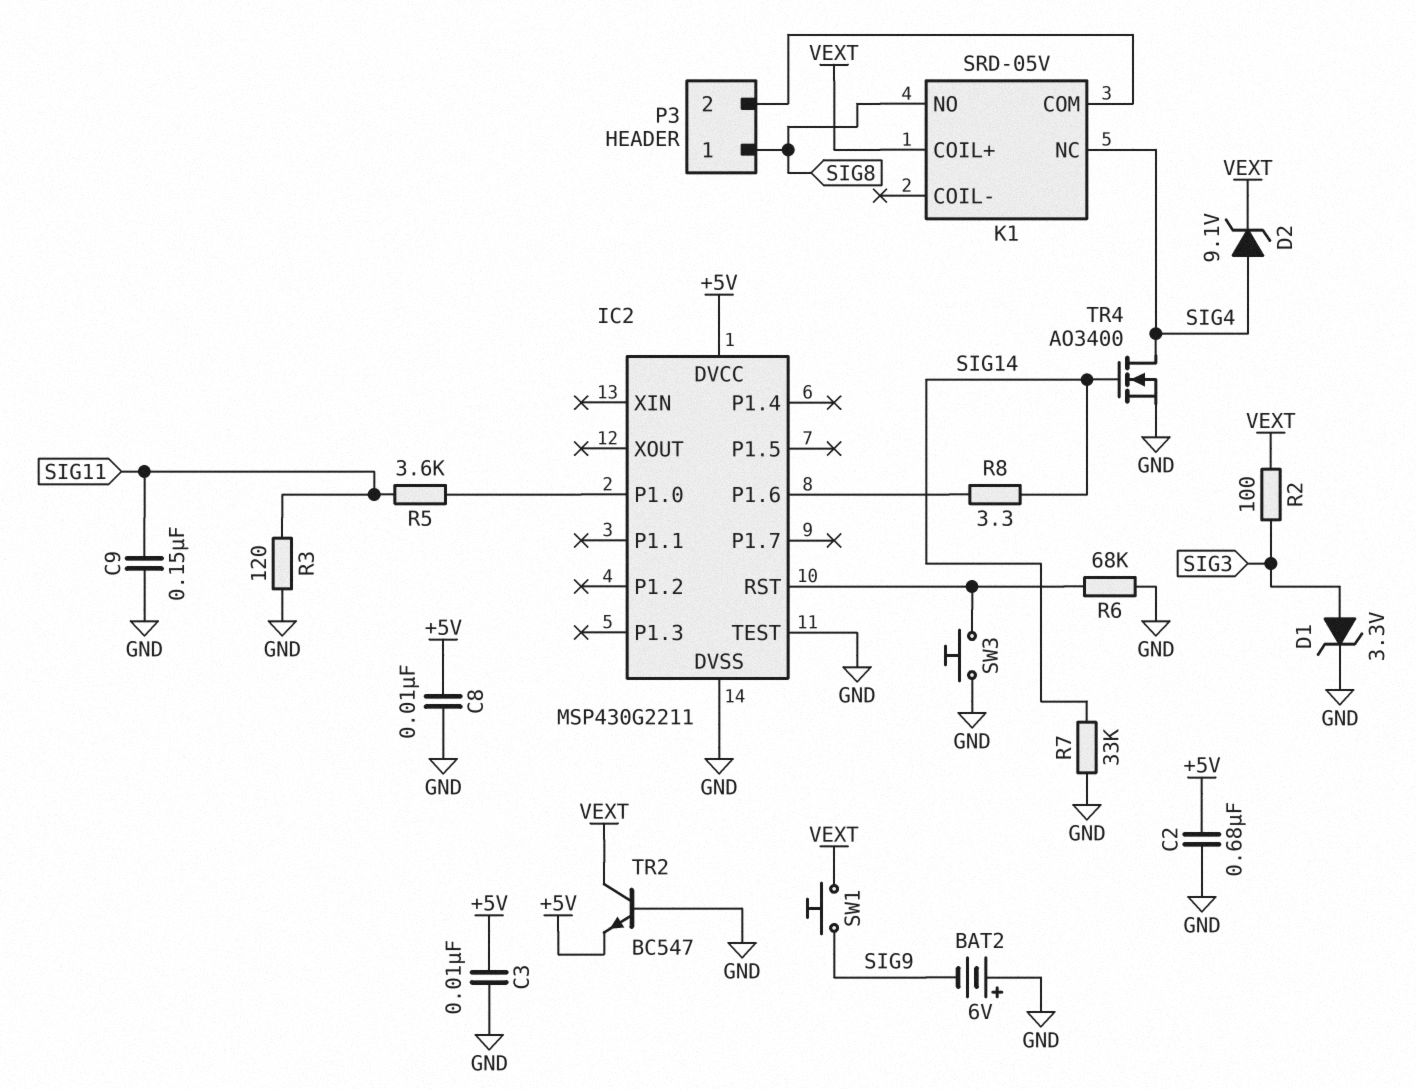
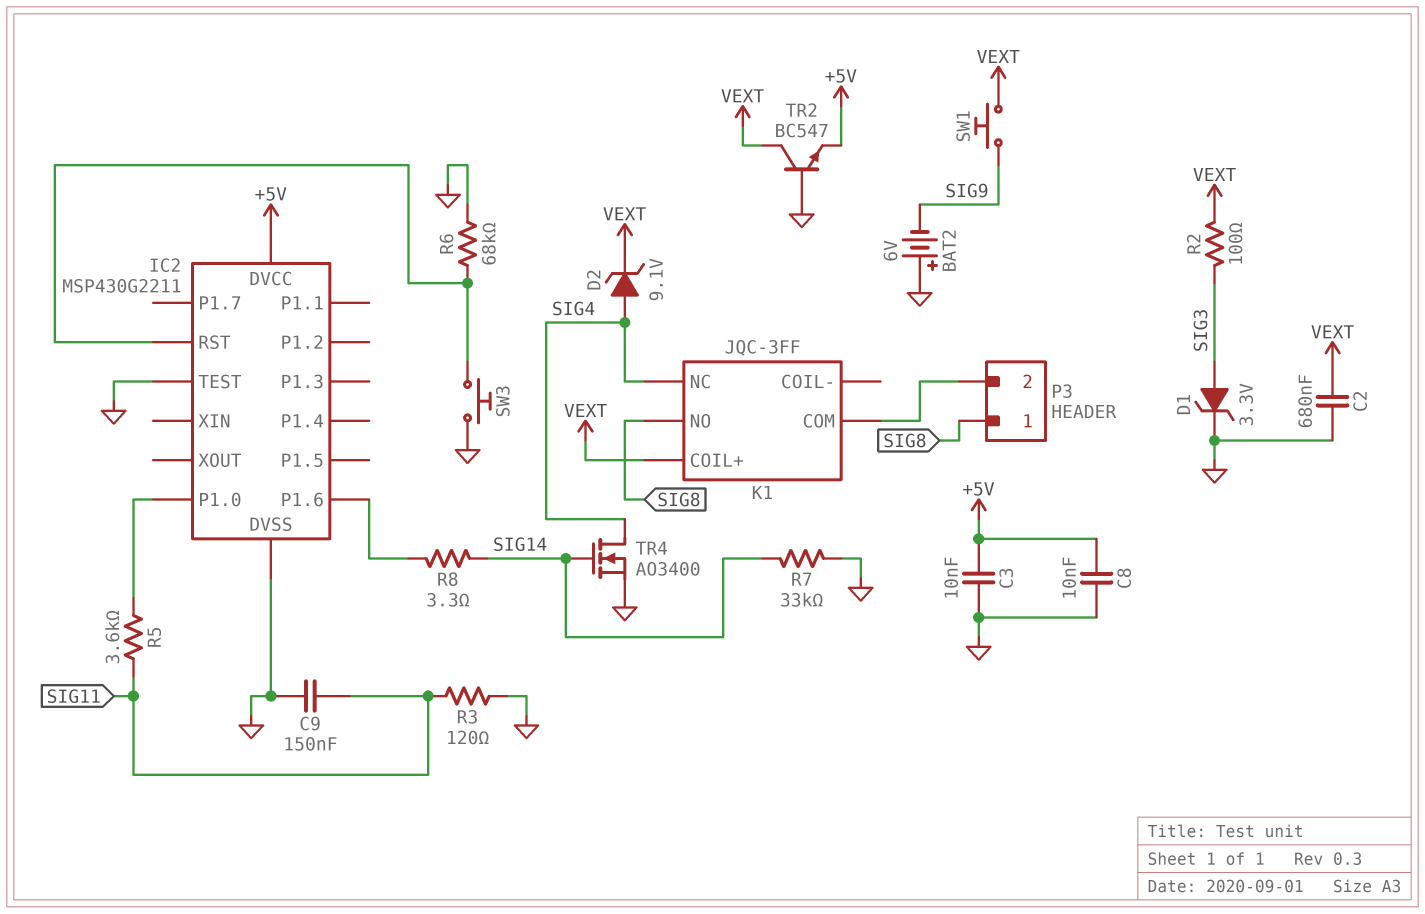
C2: 680nF (+5V, GND) -> 680nF (GND, VEXT)
K1: SRD-05V -> JQC-3FF

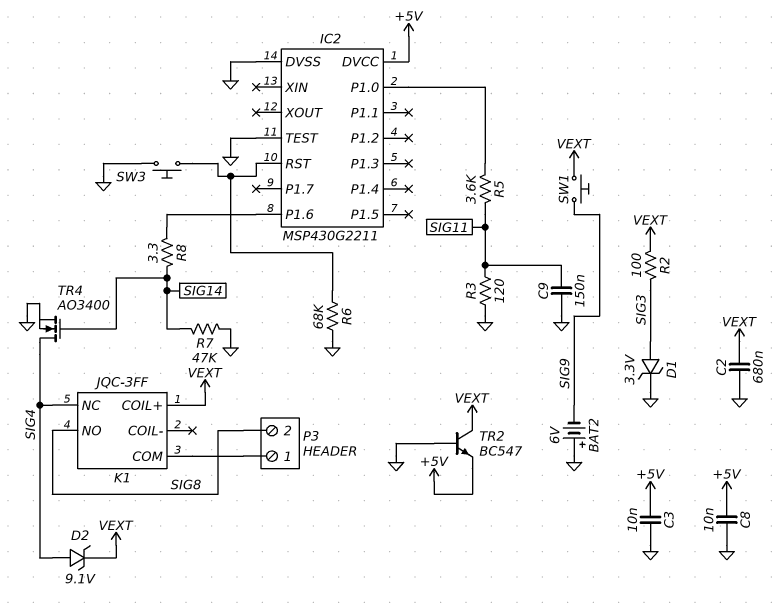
P3 pin 1: SIG8 -> K1/COM
P3 pin 2: K1/COM -> SIG8
R7: 33k (GND, SIG14) -> 47k (GND, SIG14)

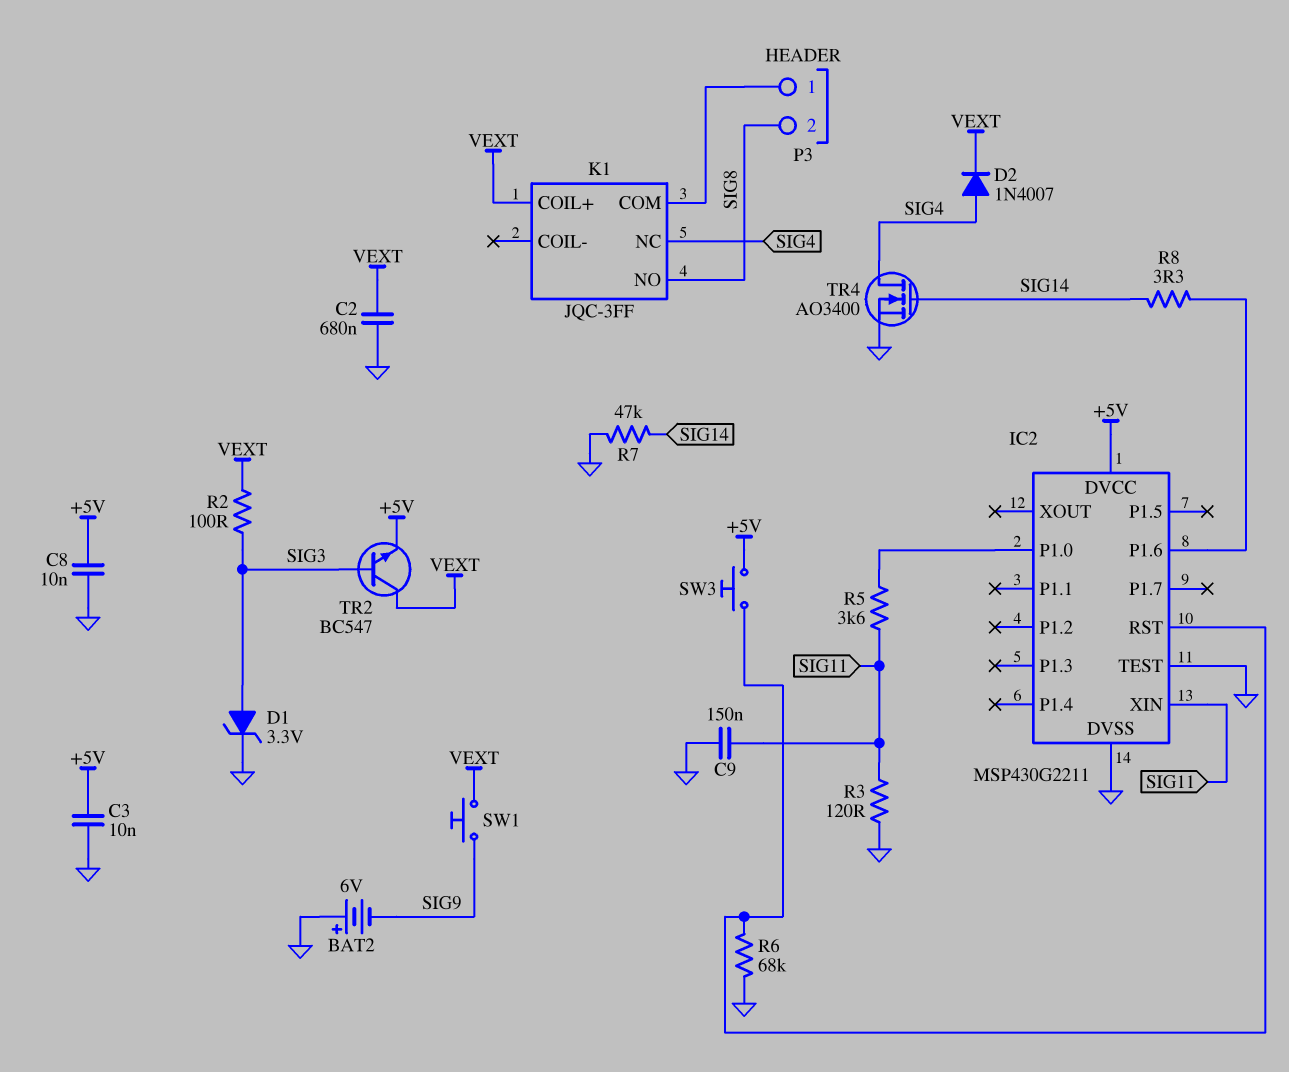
D2: zener 9.1V (A SIG4, K VEXT) -> diode 1N4007 (A SIG4, K VEXT)
IC2 pin XIN: none -> SIG11
SW3: button (GND, IC2/RST) -> button (+5V, IC2/RST)
TR2: NPN BC547 (B GND, C VEXT, E +5V) -> NPN BC547 (B SIG3, C VEXT, E +5V)

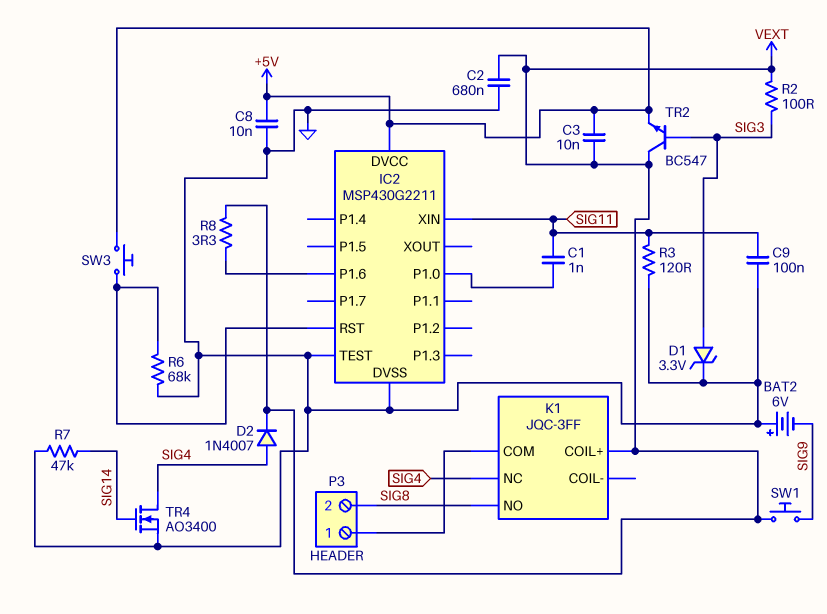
C1: none -> 1nF (IC2/P1.0, SIG11)
C3: 10nF (+5V, GND) -> 10nF (+5V, VEXT)
C9: 150nF (GND, SIG11) -> 100nF (GND, SIG11)
R5: 3.6k (IC2/P1.0, SIG11) -> none
R8: 3.3 (IC2/P1.6, SIG14) -> 3.3 (IC2/P1.6, VEXT)

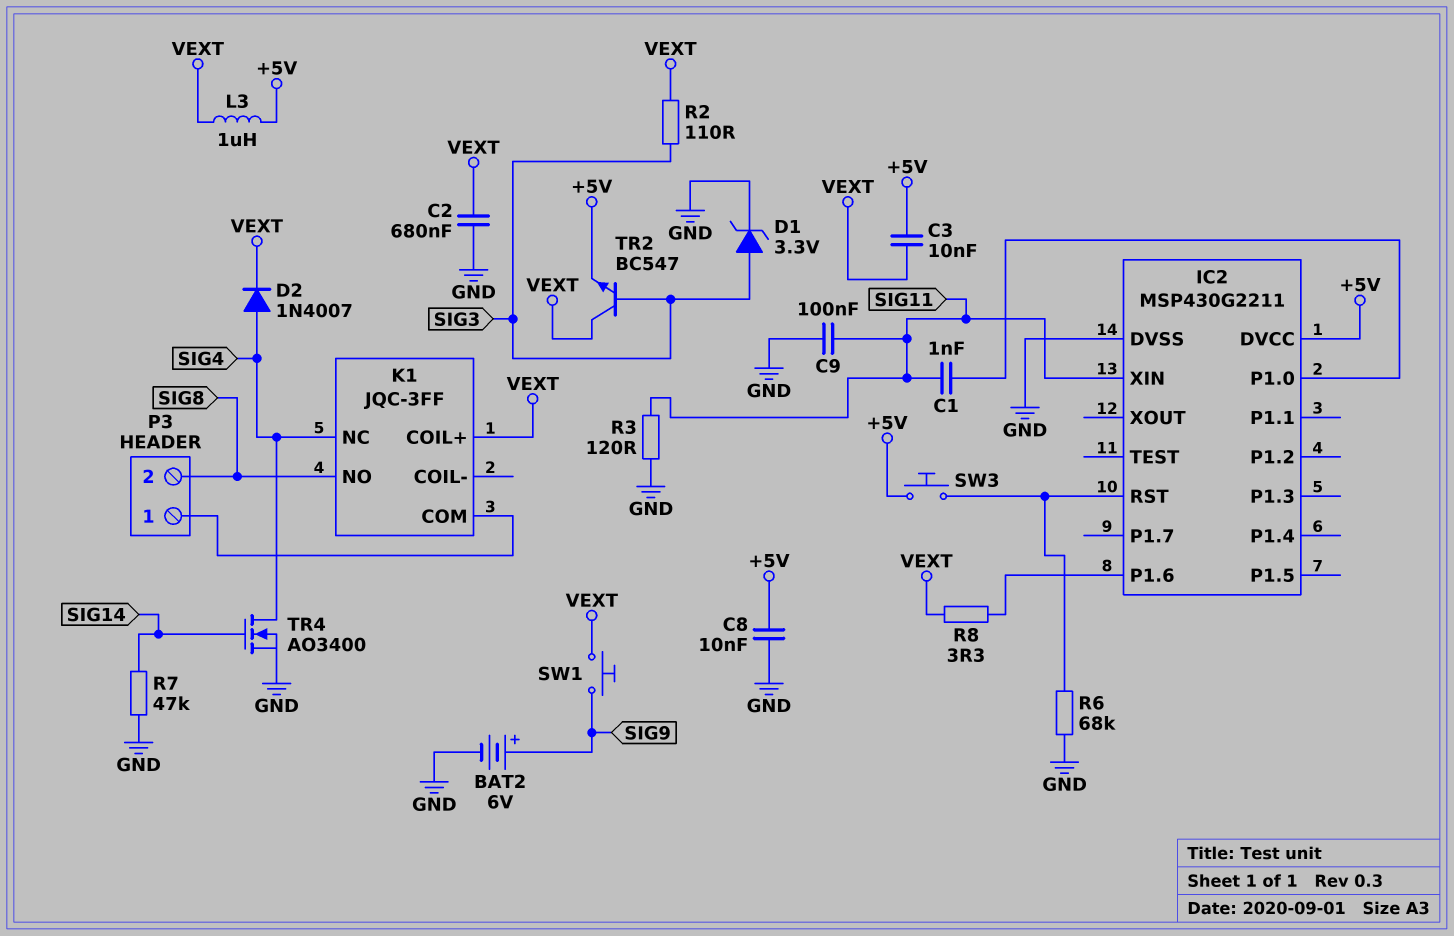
BAT2: 6V (plus GND, minus SIG9) -> 6V (plus SIG9, minus GND)
IC2 pin TEST: GND -> none
L3: none -> 1uH (+5V, VEXT)
R2: 100 (SIG3, VEXT) -> 110 (SIG3, VEXT)

